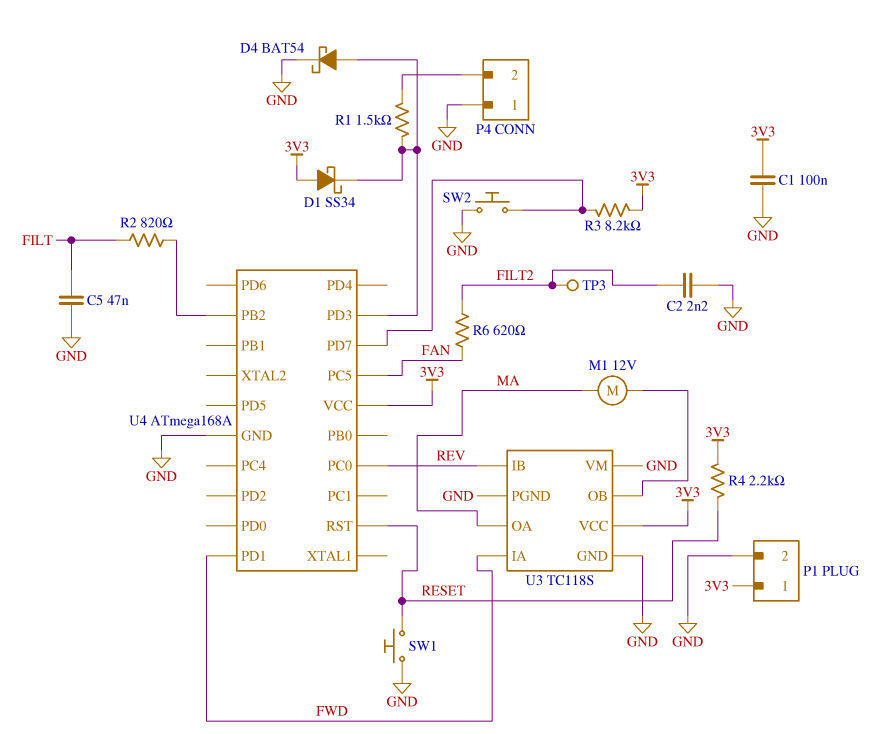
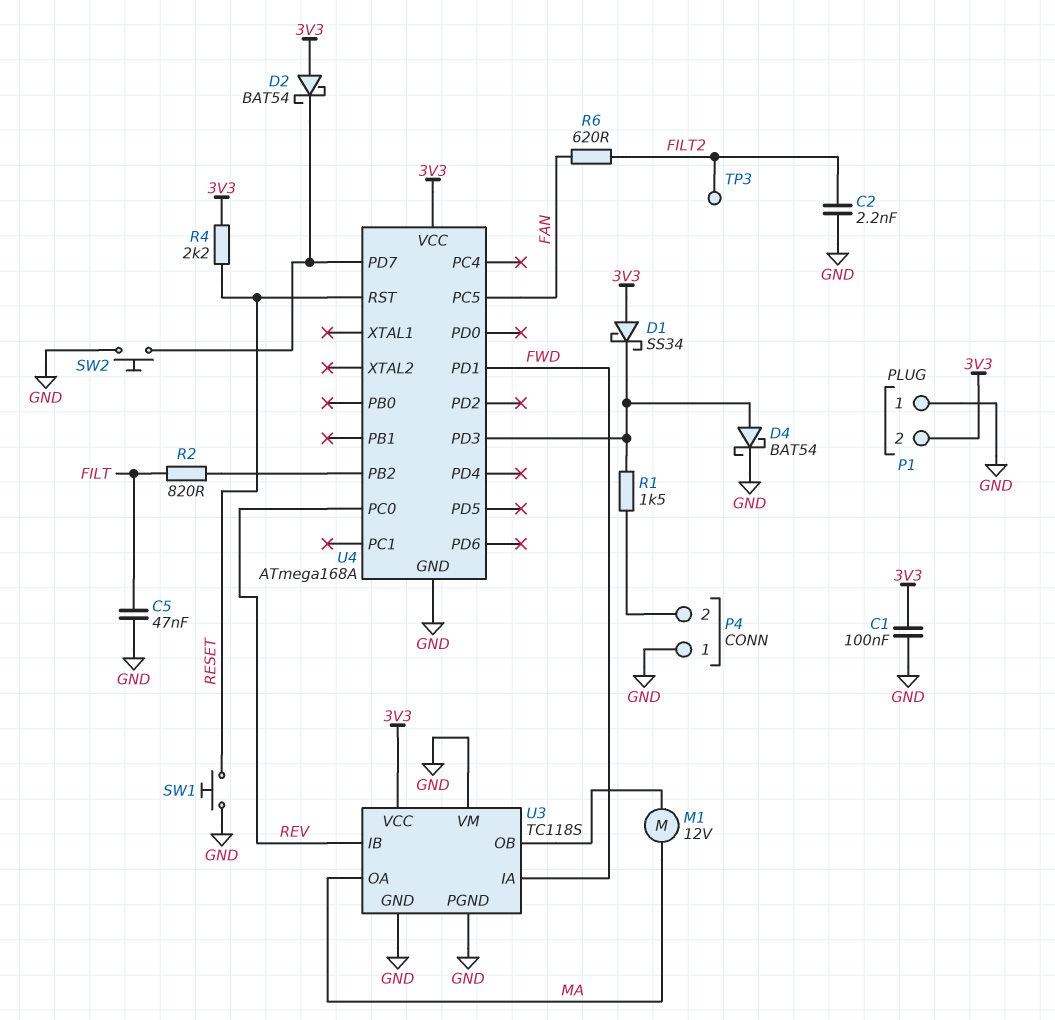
D2: none -> schottky BAT54 (A 3V3, K U4/PD7)
P1 pin 1: 3V3 -> GND
P1 pin 2: GND -> 3V3
R3: 8.2k (3V3, U4/PD7) -> none

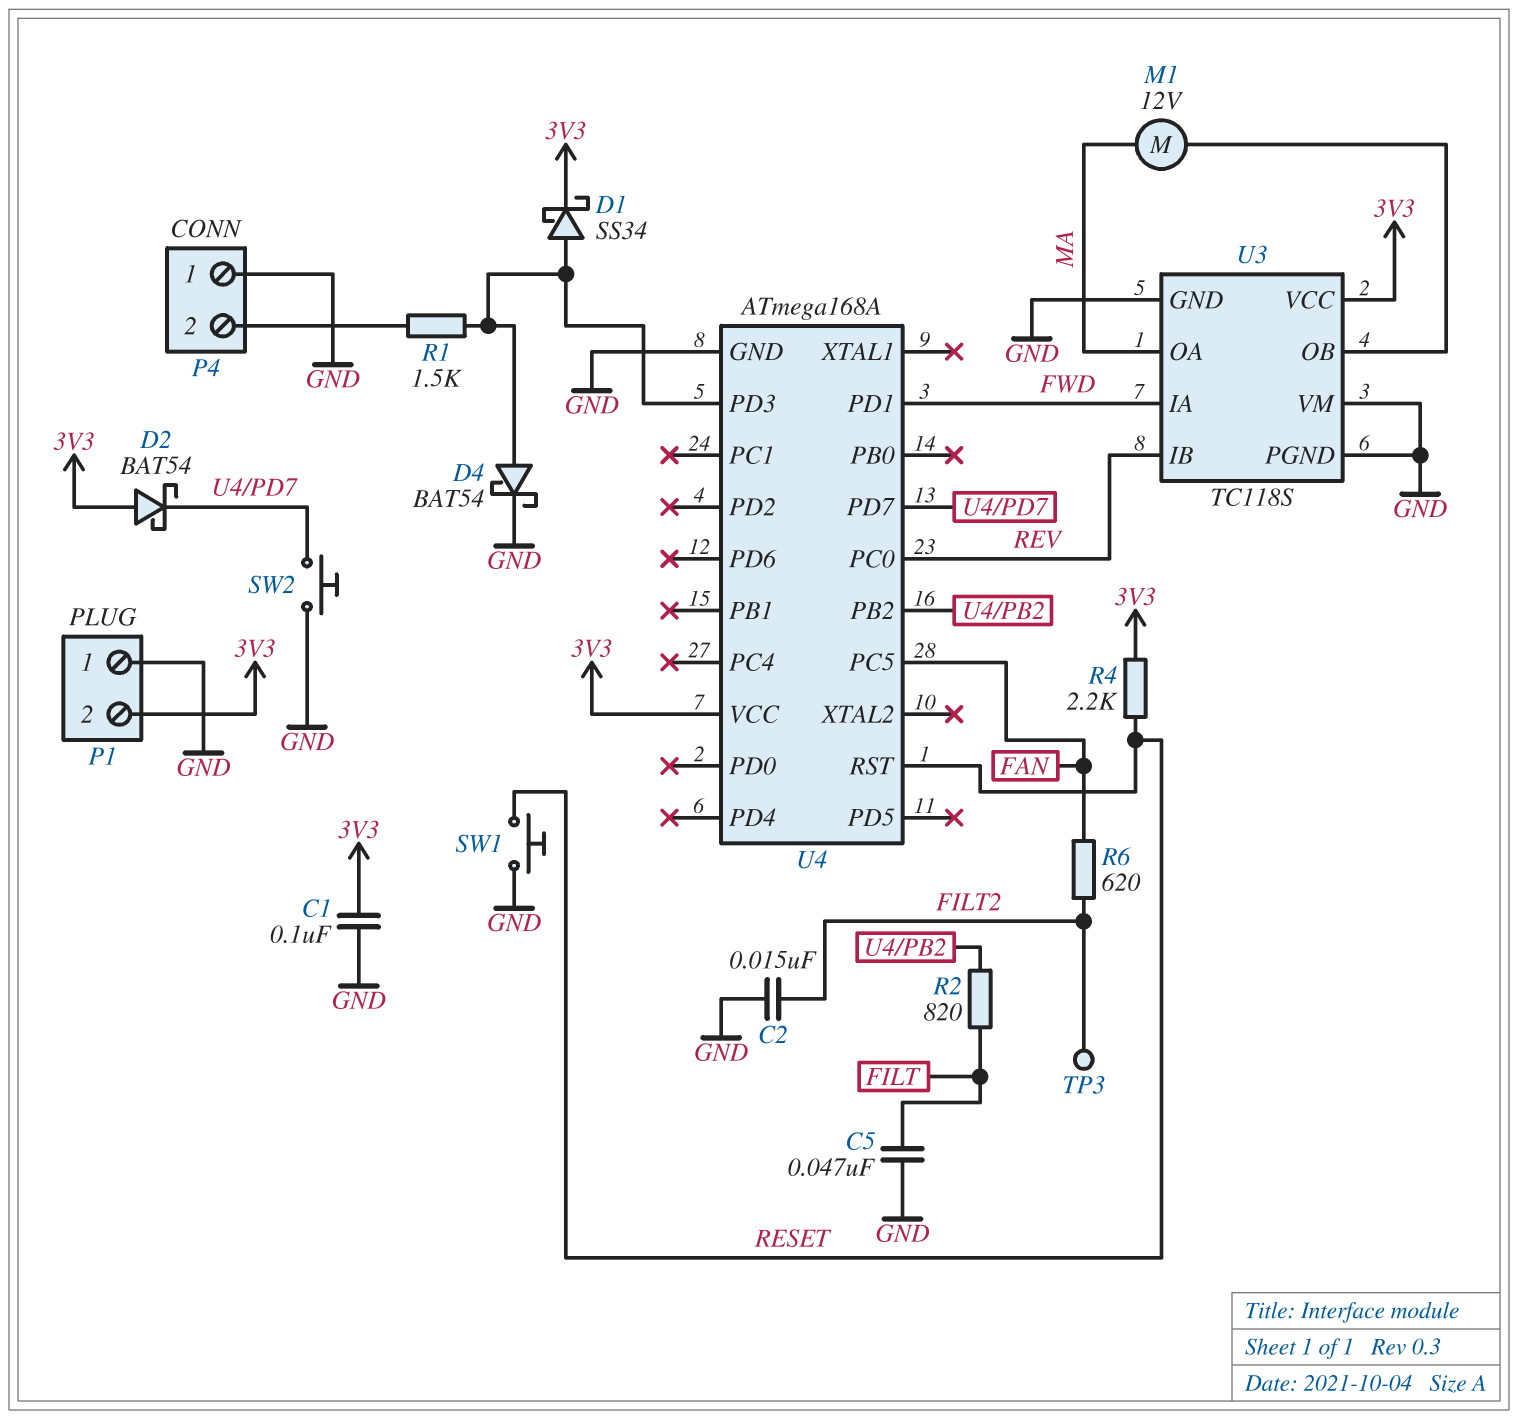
C2: 2.2nF (FILT2, GND) -> 15nF (FILT2, GND)
D1: schottky SS34 (A 3V3, K U4/PD3) -> schottky SS34 (A U4/PD3, K 3V3)

